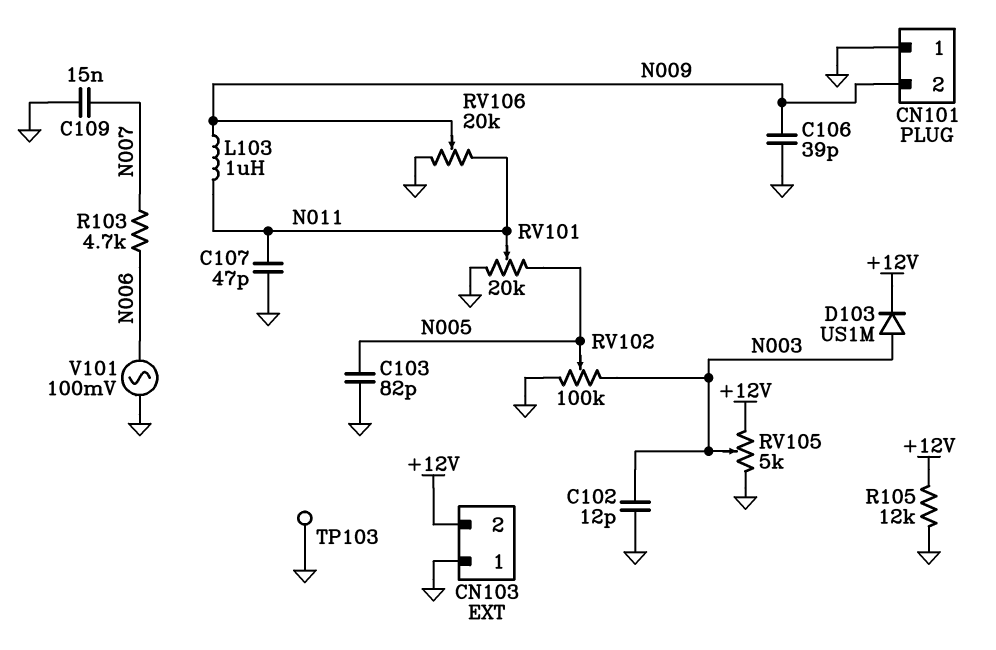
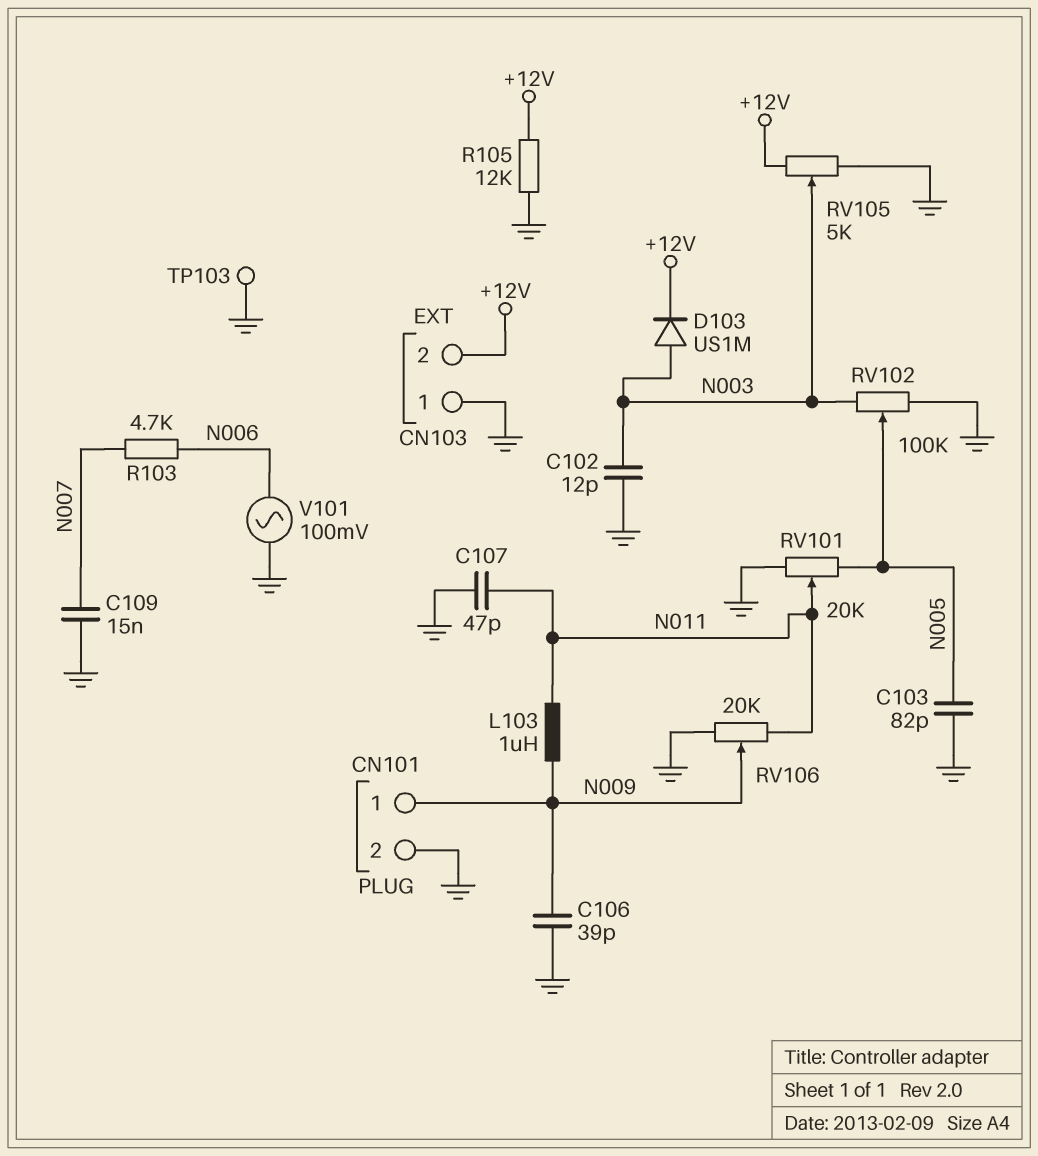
CN101 pin 1: GND -> N009
CN101 pin 2: N009 -> GND

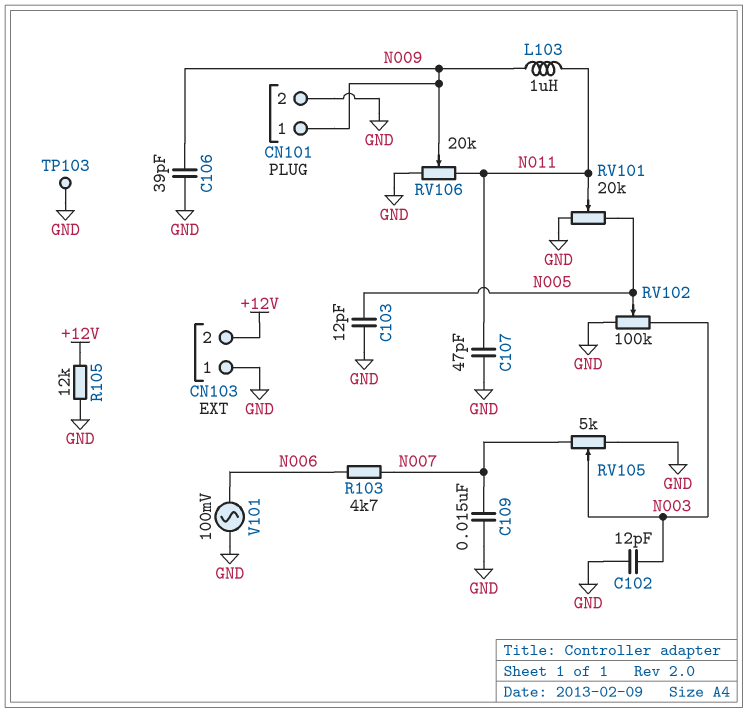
C103: 82pF (GND, N005) -> 12pF (GND, N005)
D103: diode US1M (A N003, K +12V) -> none
RV105: 5k (+12V, GND, wiper N003) -> 5k (GND, N007, wiper N003)

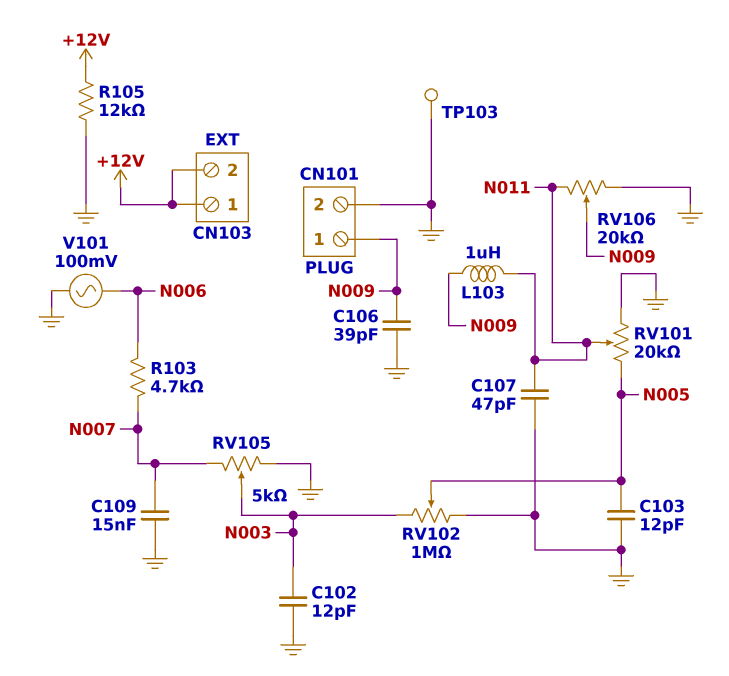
CN103 pin 1: GND -> +12V
RV102: 100k (GND, N003, wiper N005) -> 1M (GND, N003, wiper N005)

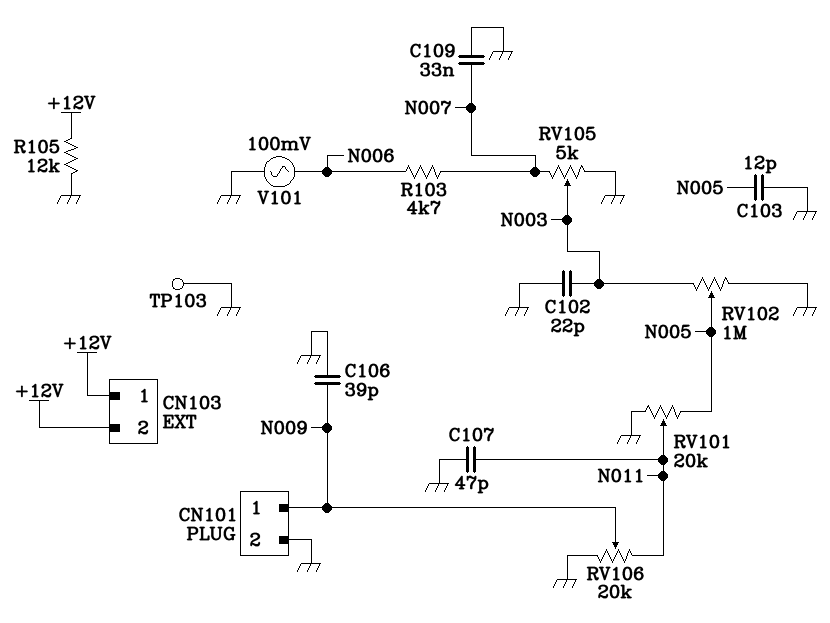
C102: 12pF (GND, N003) -> 22pF (GND, N003)
C109: 15nF (GND, N007) -> 33nF (GND, N007)
L103: 1uH (N009, N011) -> none

